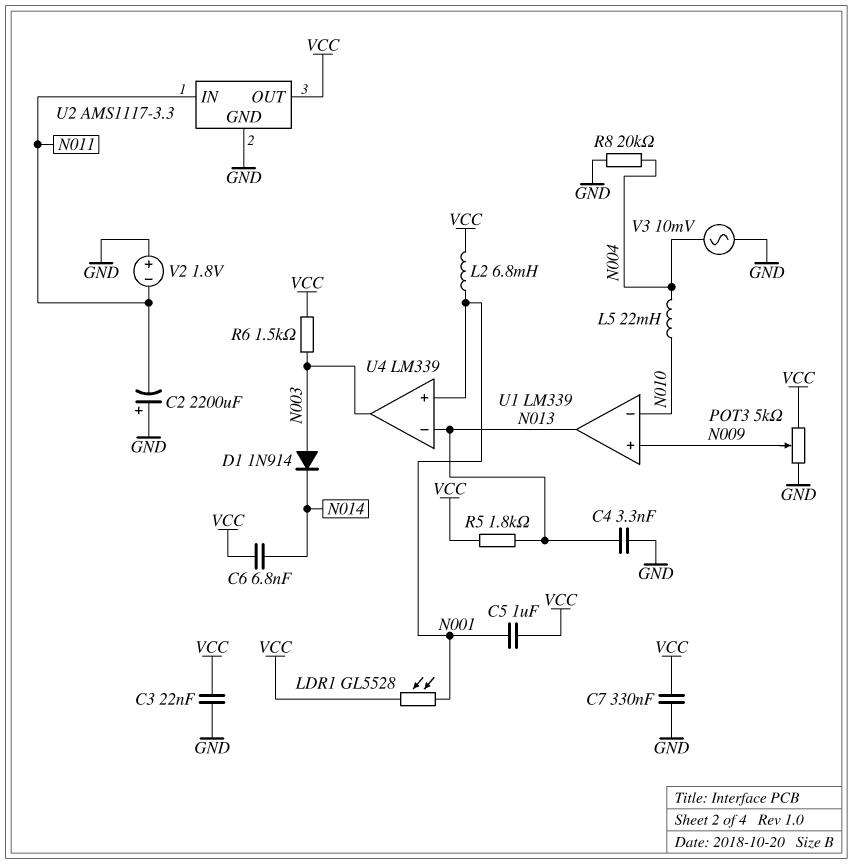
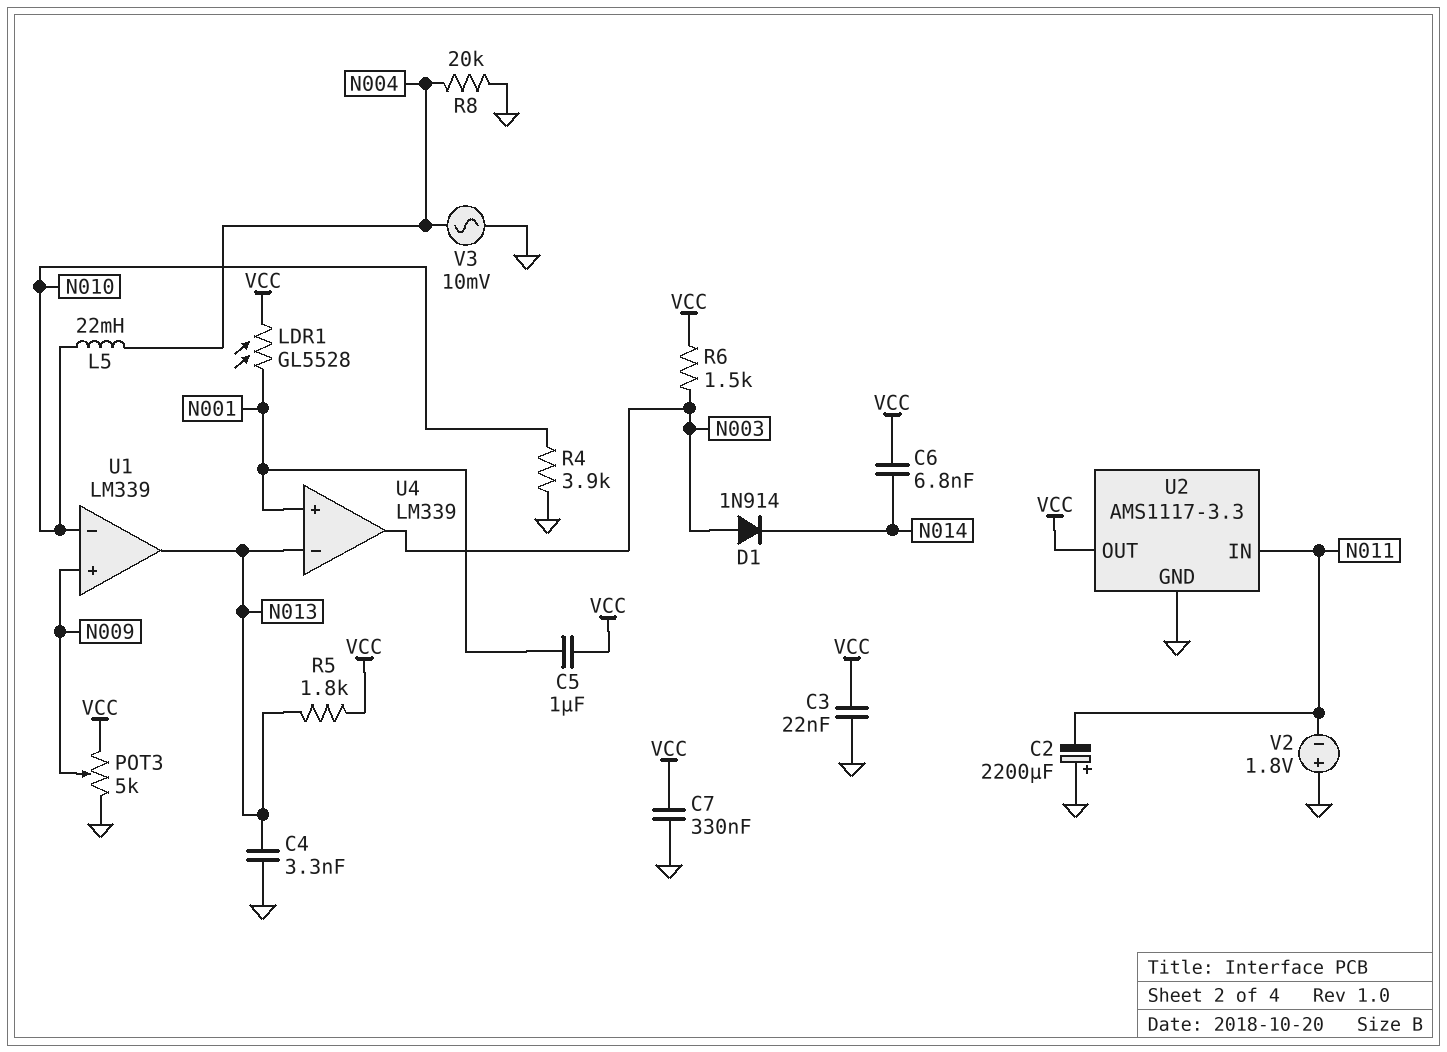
L2: 6.8mH (N001, VCC) -> none
R4: none -> 3.9k (GND, N010)

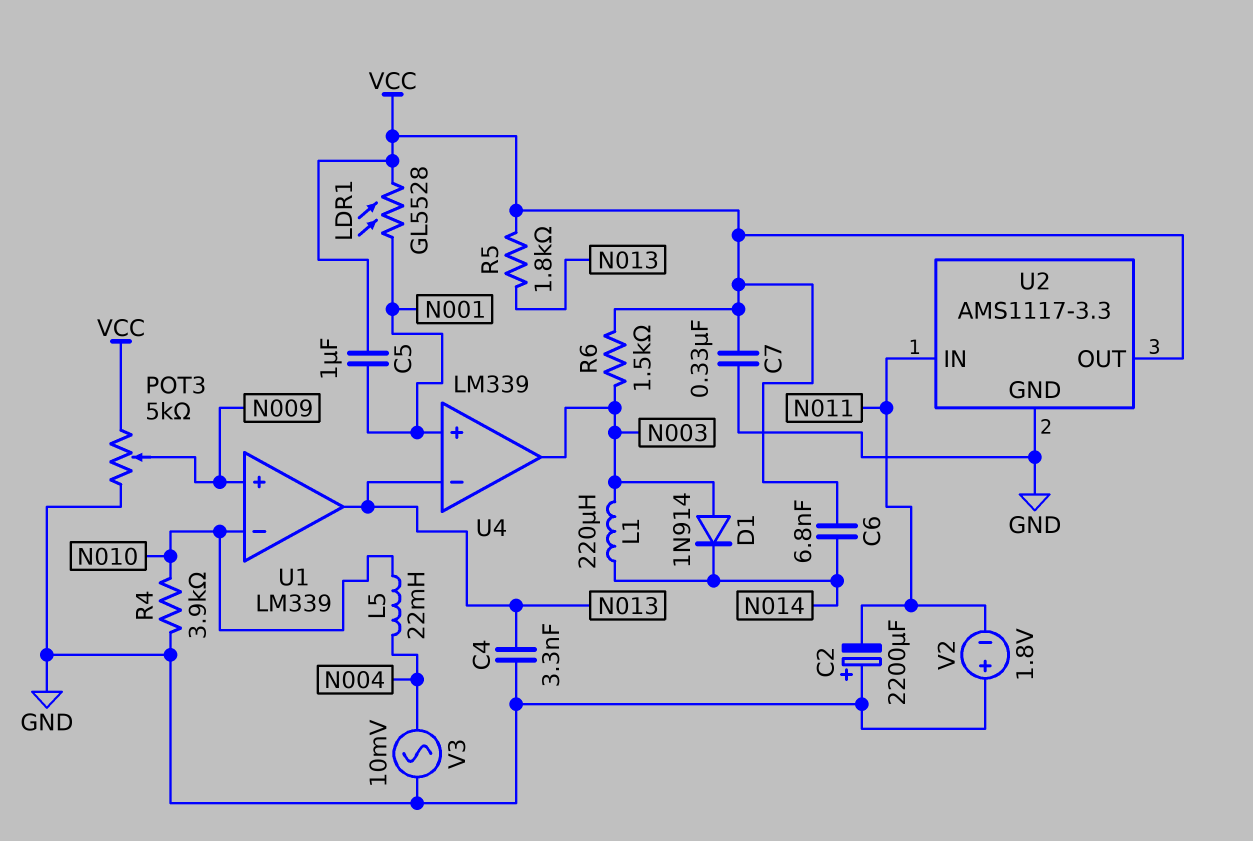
C3: 22nF (GND, VCC) -> none
L1: none -> 220uH (N003, N014)
R8: 20k (GND, N004) -> none

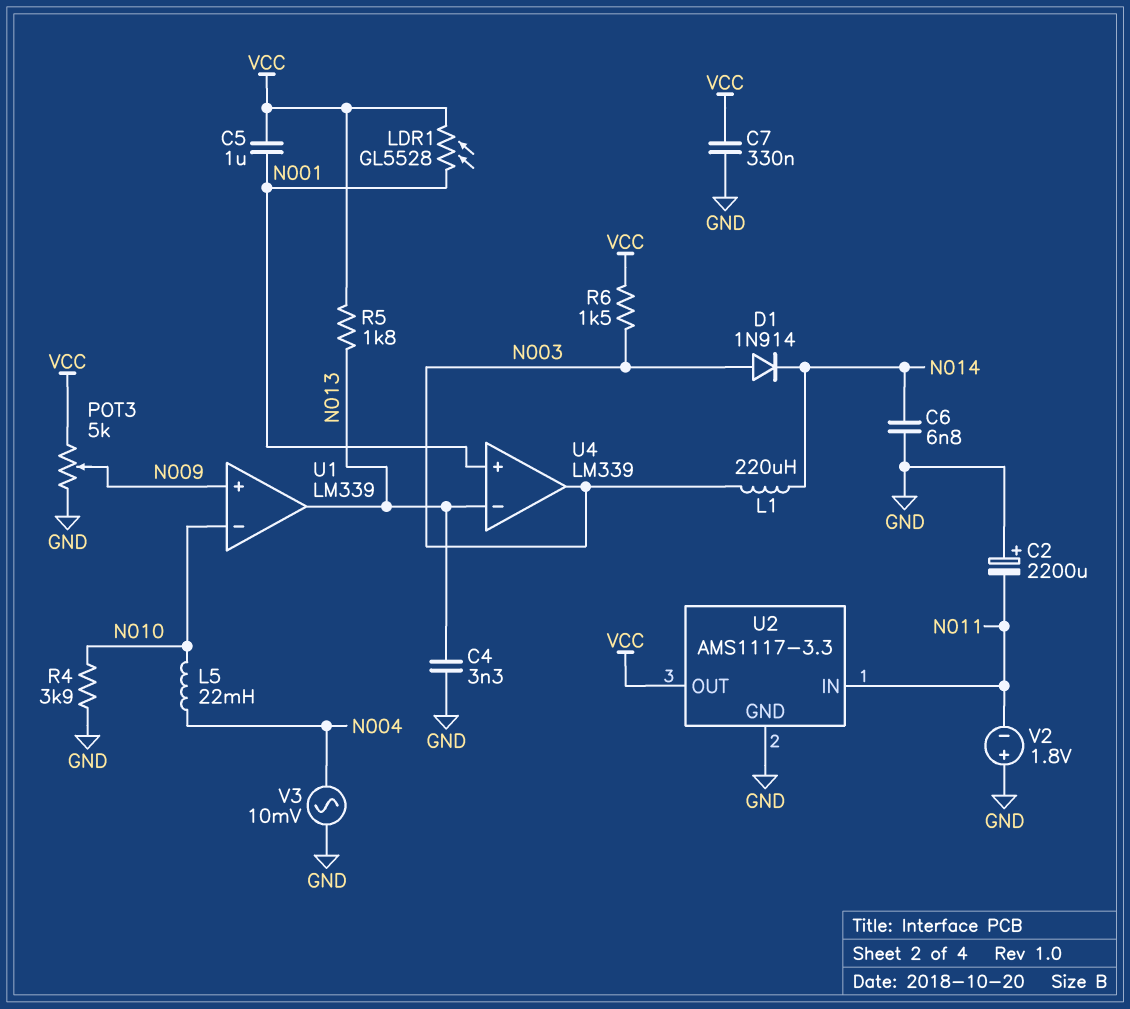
C6: 6.8nF (N014, VCC) -> 6.8nF (GND, N014)

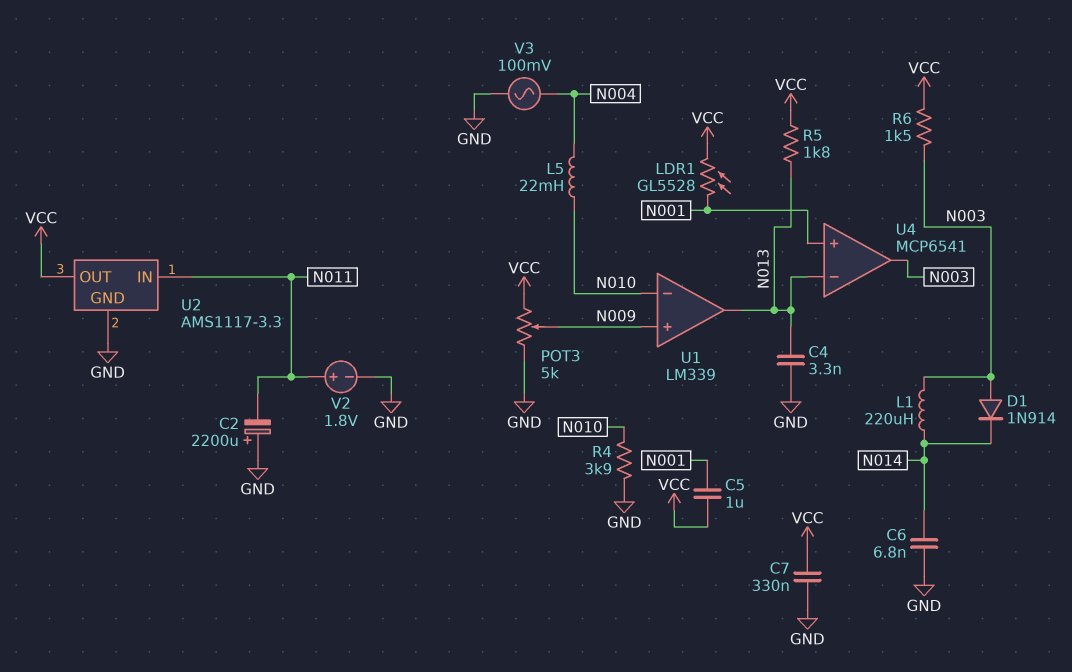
U4: LM339 -> MCP6541
V2: 1.8V (plus GND, minus N011) -> 1.8V (plus N011, minus GND)
V3: AC 10mV (GND, N004) -> AC 100mV (GND, N004)

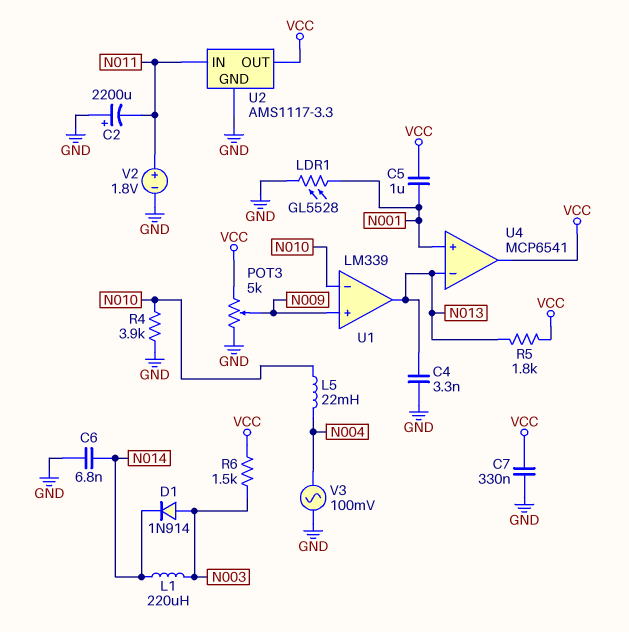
LDR1: GL5528 (N001, VCC) -> GL5528 (GND, N001)
U4 pin out: N003 -> VCC

